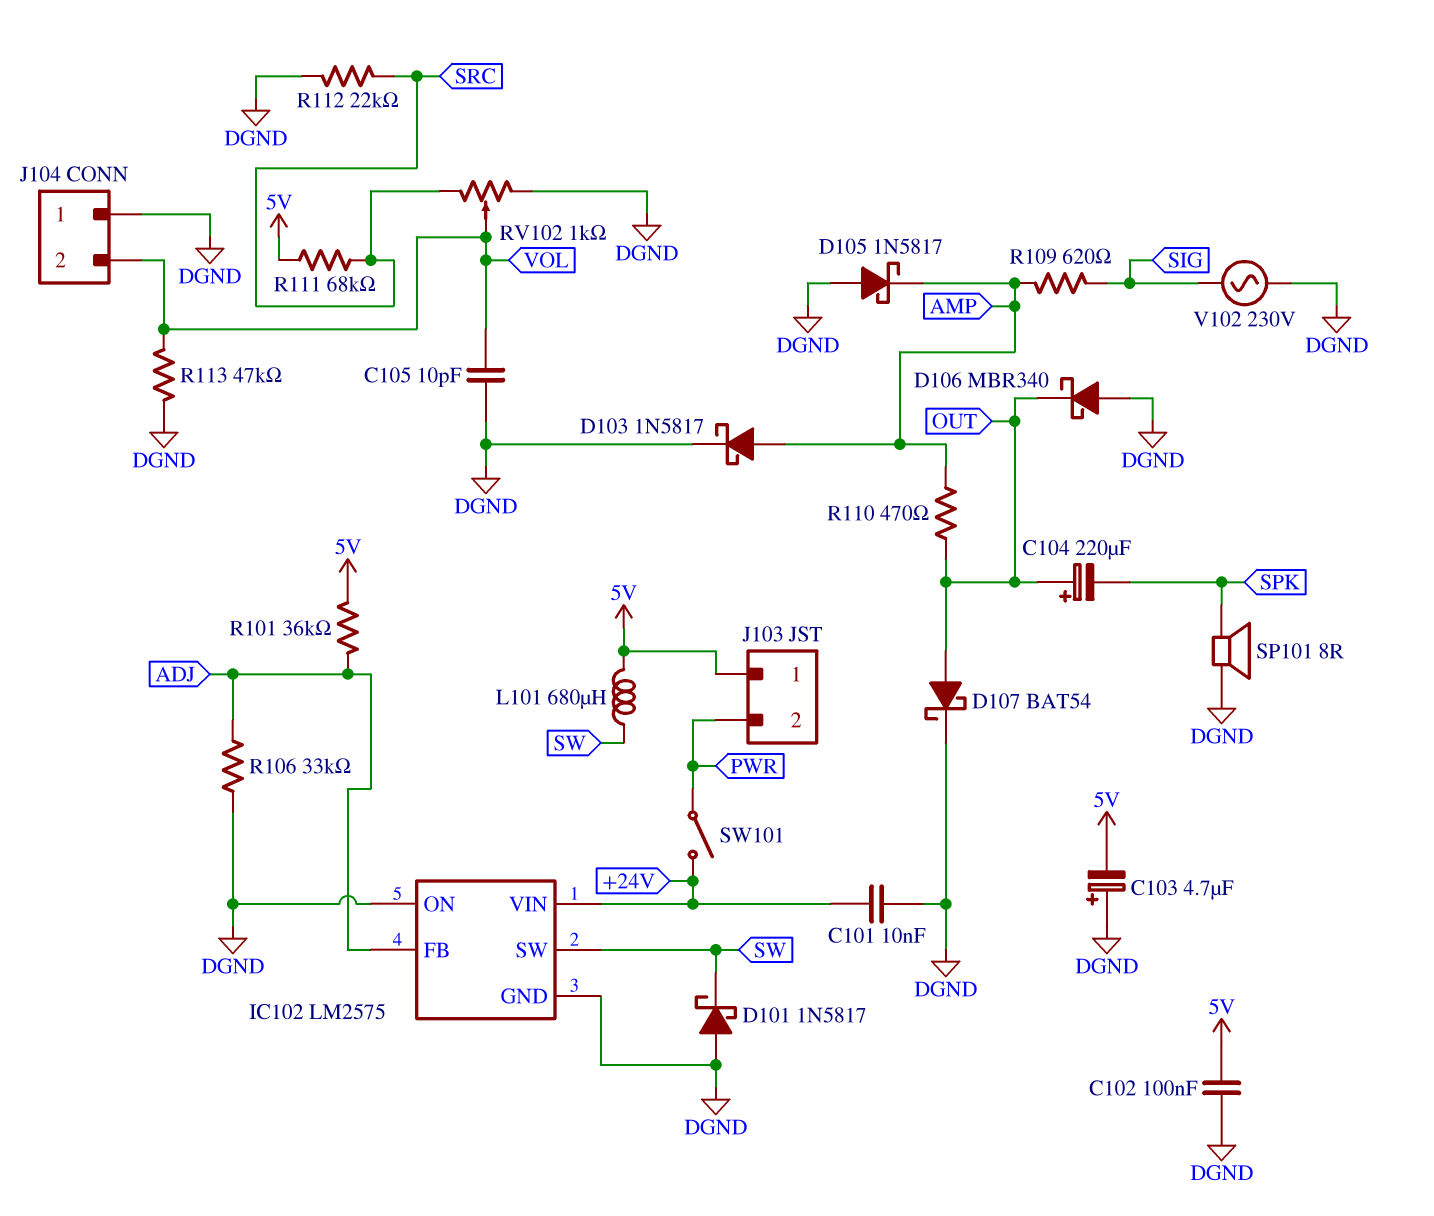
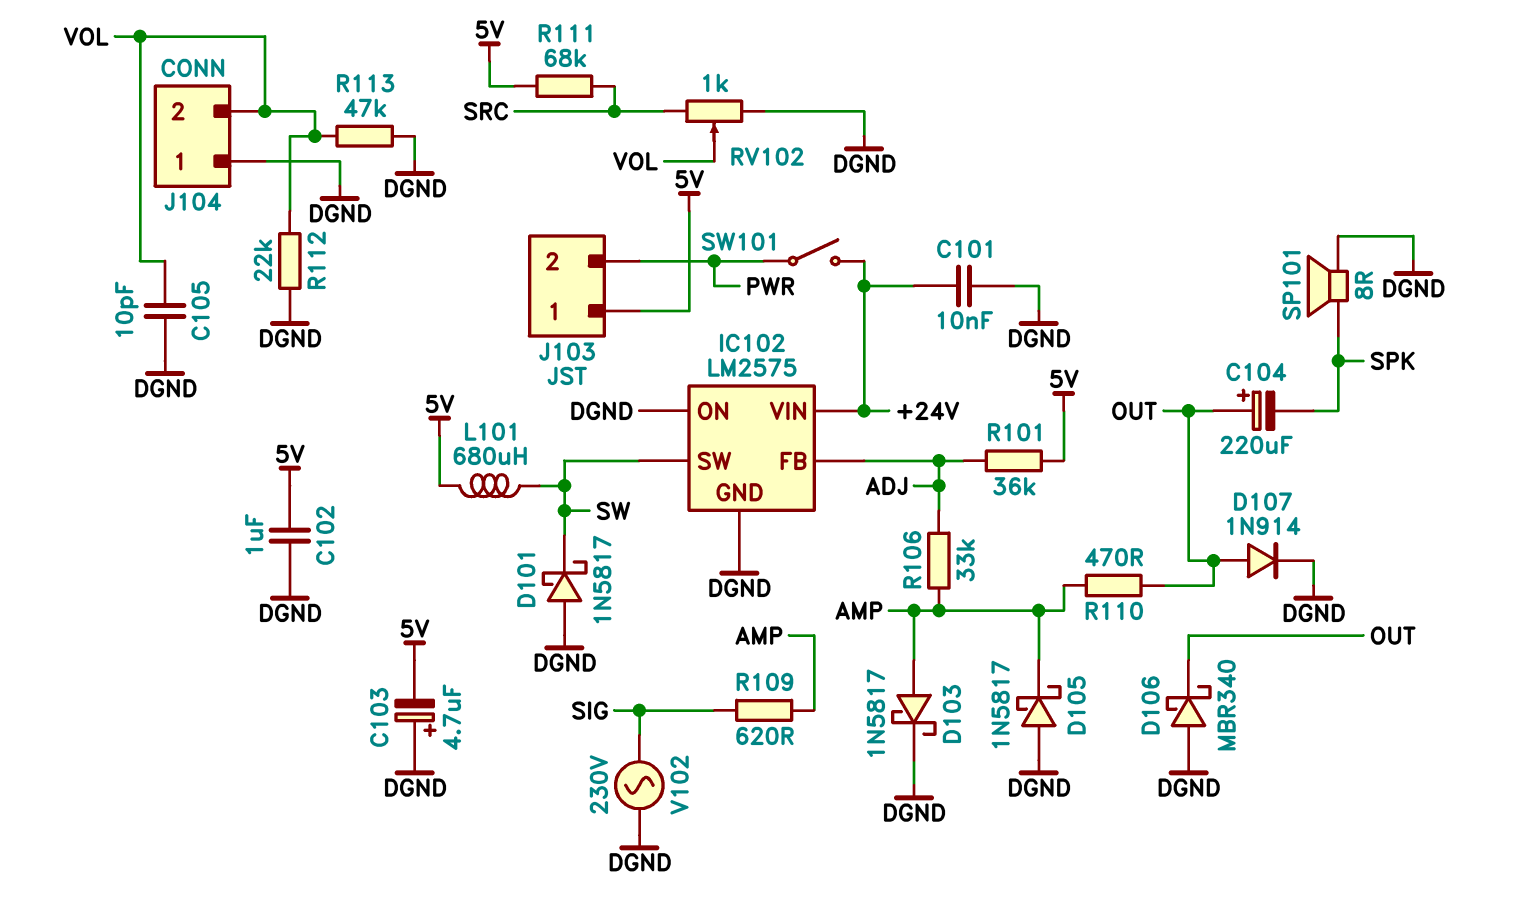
C102: 100nF (5V, DGND) -> 1uF (5V, DGND)
D107: schottky BAT54 (A OUT, K DGND) -> diode 1N914 (A OUT, K DGND)
R106: 33k (ADJ, DGND) -> 33k (ADJ, AMP)
R112: 22k (DGND, SRC) -> 22k (DGND, VOL)

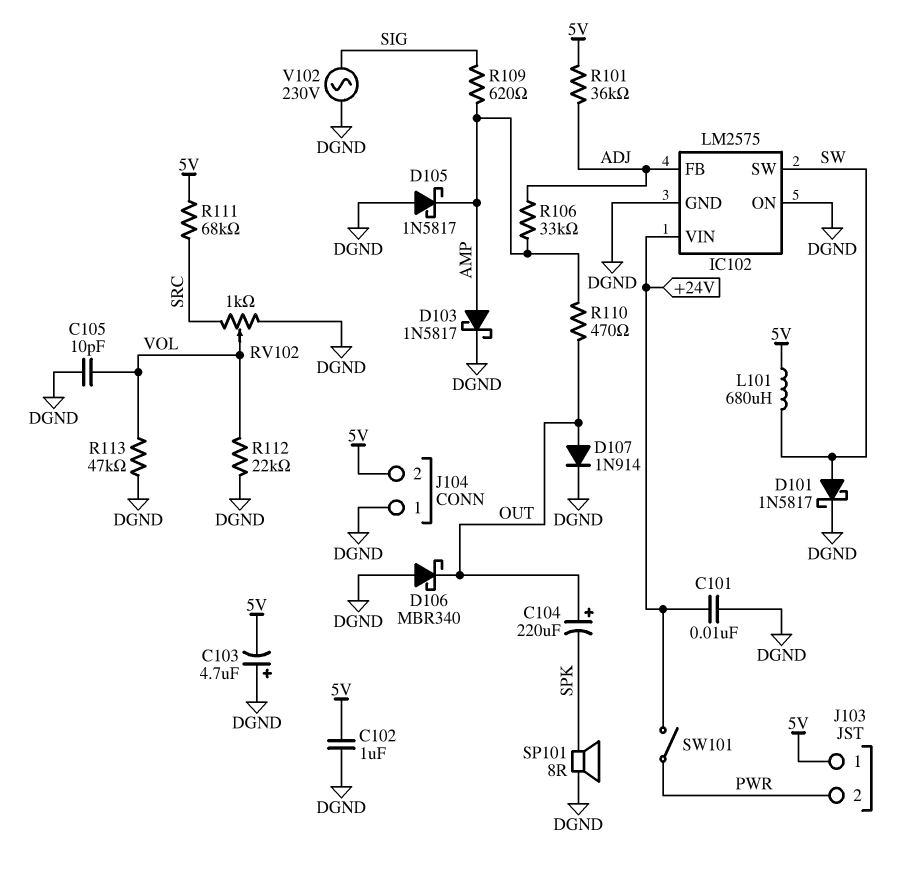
D101: schottky 1N5817 (A DGND, K SW) -> schottky 1N5817 (A SW, K DGND)
J104 pin 2: VOL -> 5V

